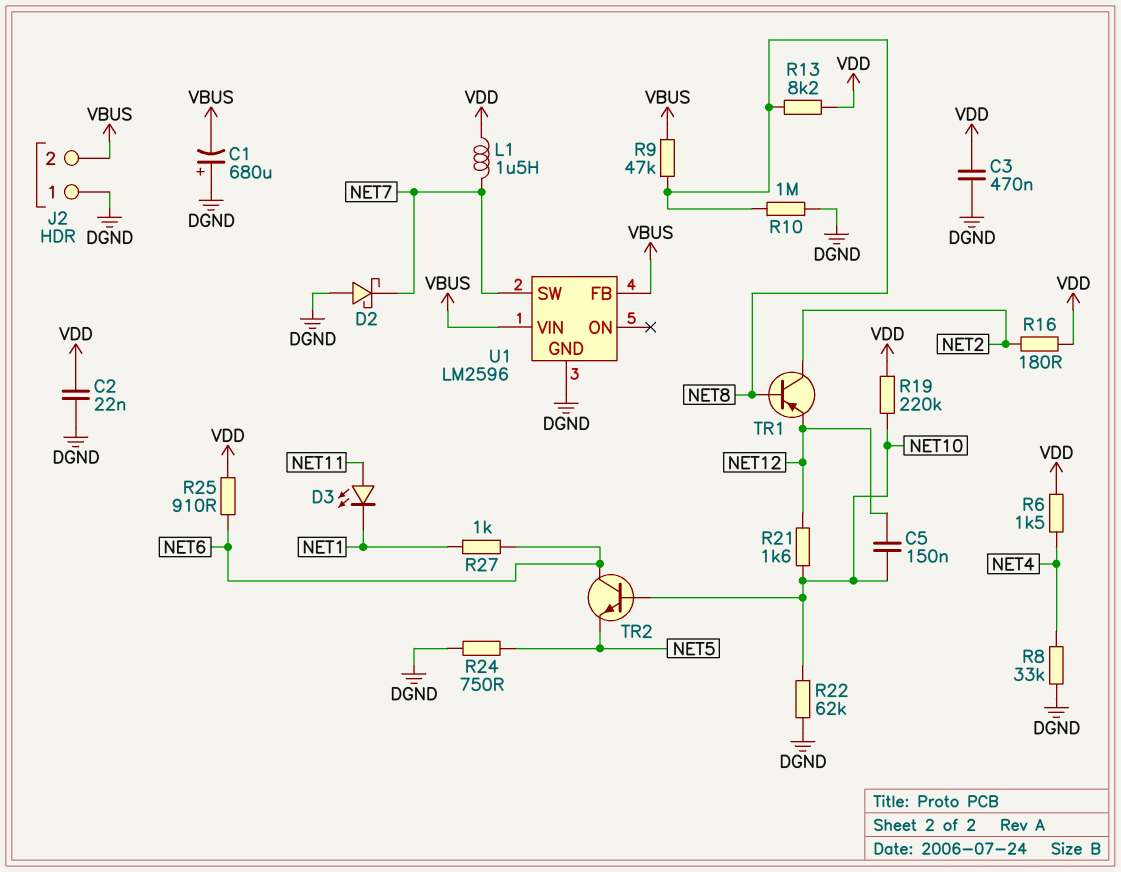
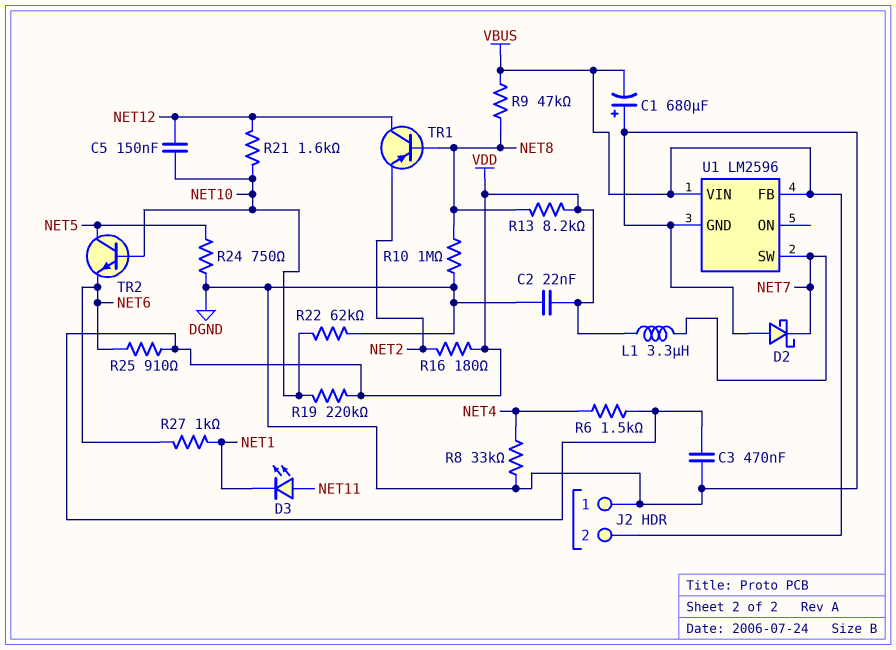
L1: 1.5uH (NET7, VDD) -> 3.3uH (NET7, VDD)
TR1: PNP (B NET8, C NET2, E NET12) -> PNP (B NET8, C NET12, E NET2)
TR2: NPN (B NET10, C NET6, E NET5) -> NPN (B NET10, C NET5, E NET6)

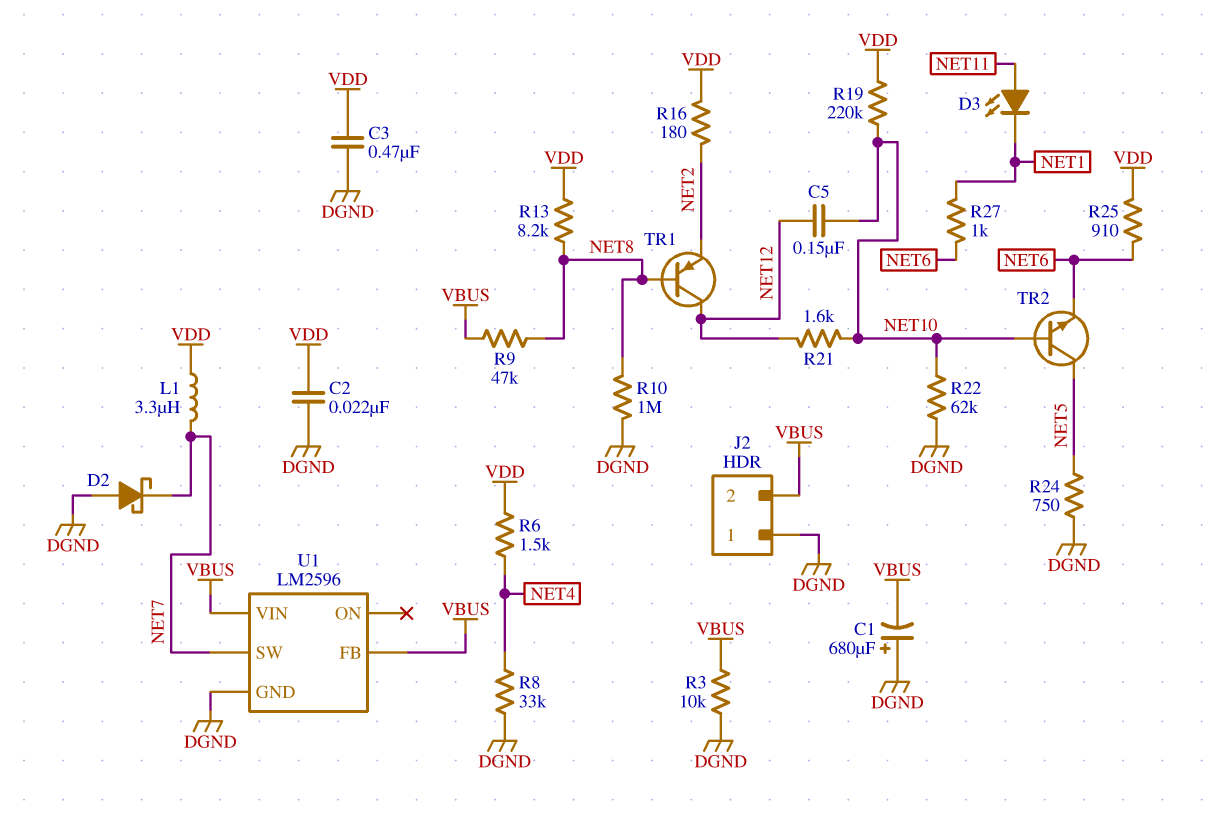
R3: none -> 10k (DGND, VBUS)

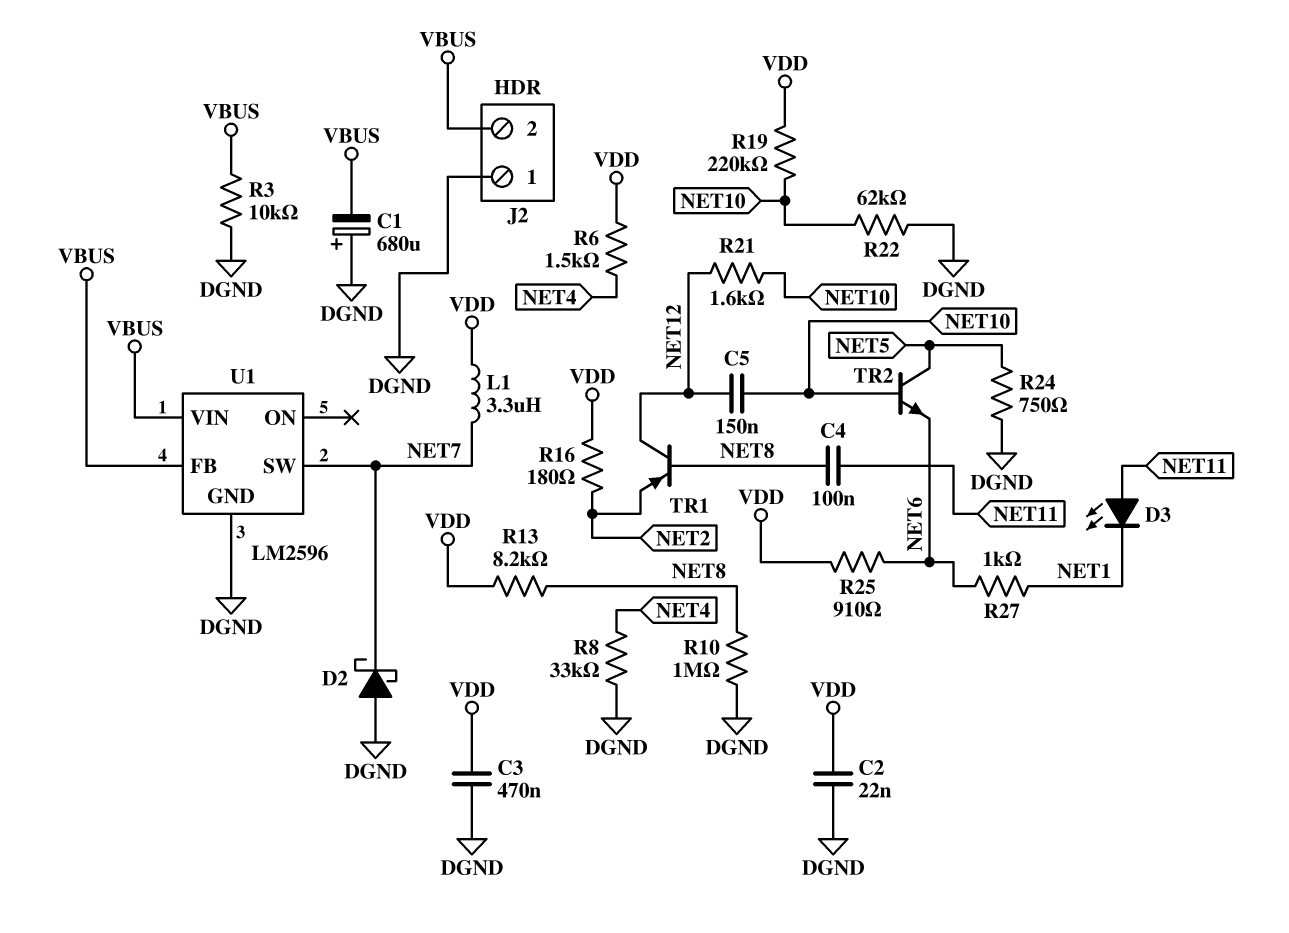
C4: none -> 100nF (NET8, NET11)
R9: 47k (NET8, VBUS) -> none

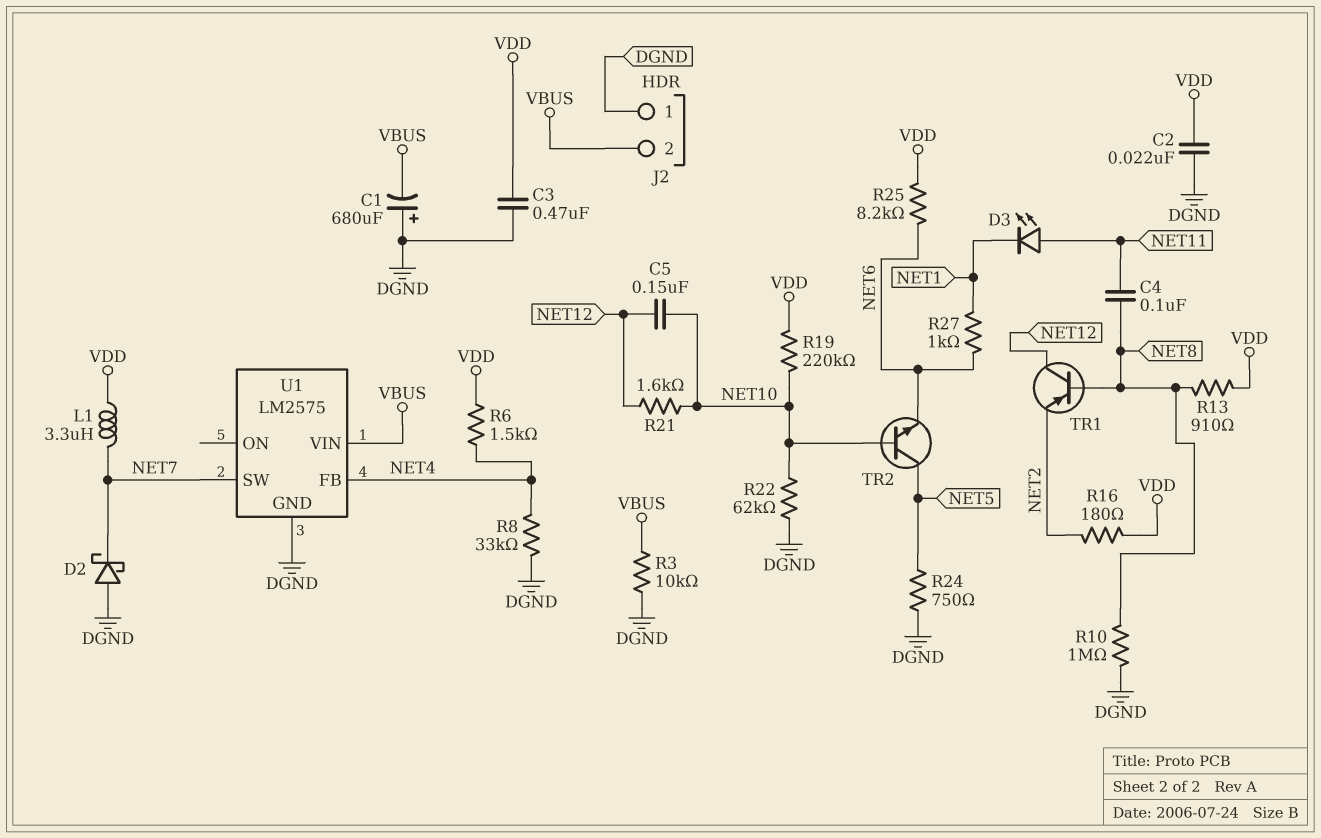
R13: 8.2k (NET8, VDD) -> 910 (NET8, VDD)
R25: 910 (NET6, VDD) -> 8.2k (NET6, VDD)
U1: LM2596 -> LM2575
U1 pin FB: VBUS -> NET4

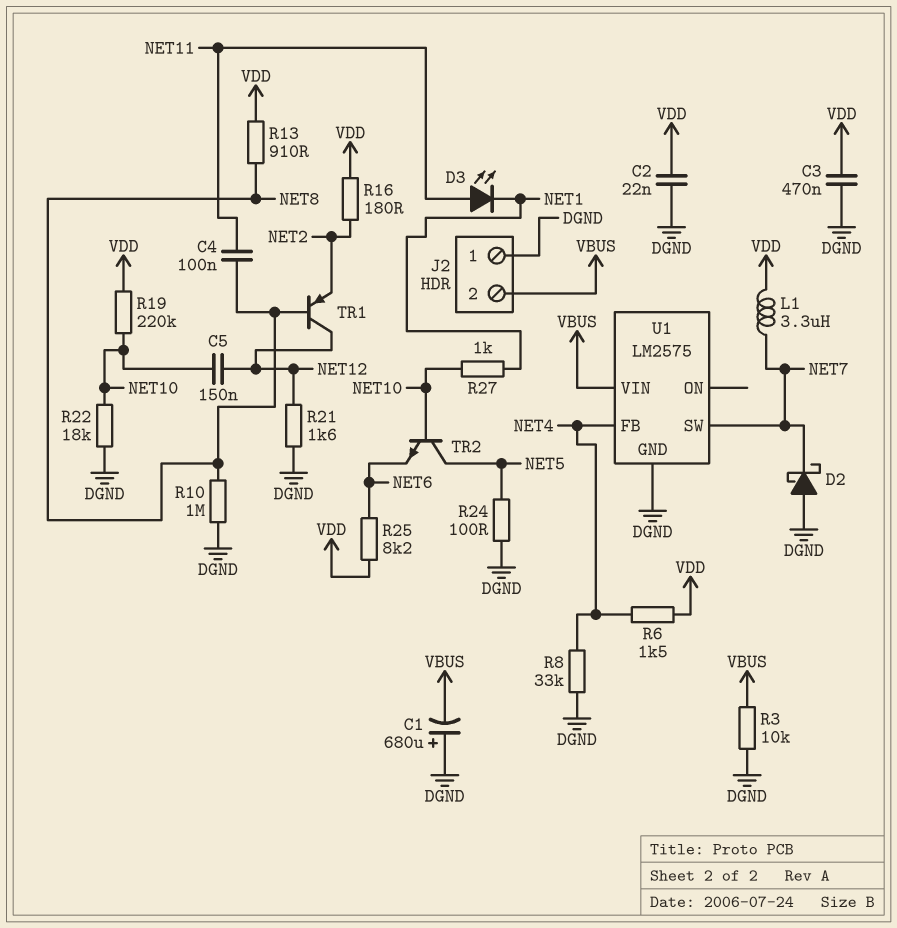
R21: 1.6k (NET10, NET12) -> 1.6k (DGND, NET12)
R22: 62k (DGND, NET10) -> 18k (DGND, NET10)
R24: 750 (DGND, NET5) -> 100 (DGND, NET5)
R27: 1k (NET1, NET6) -> 1k (NET1, NET10)

